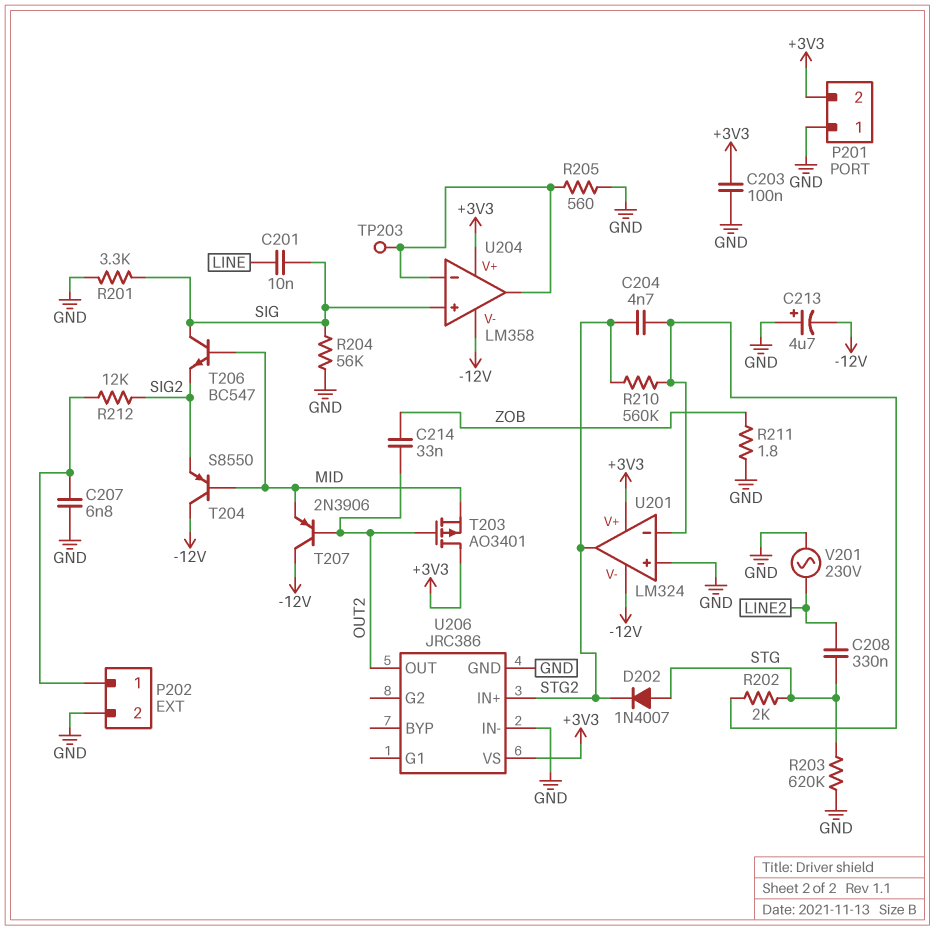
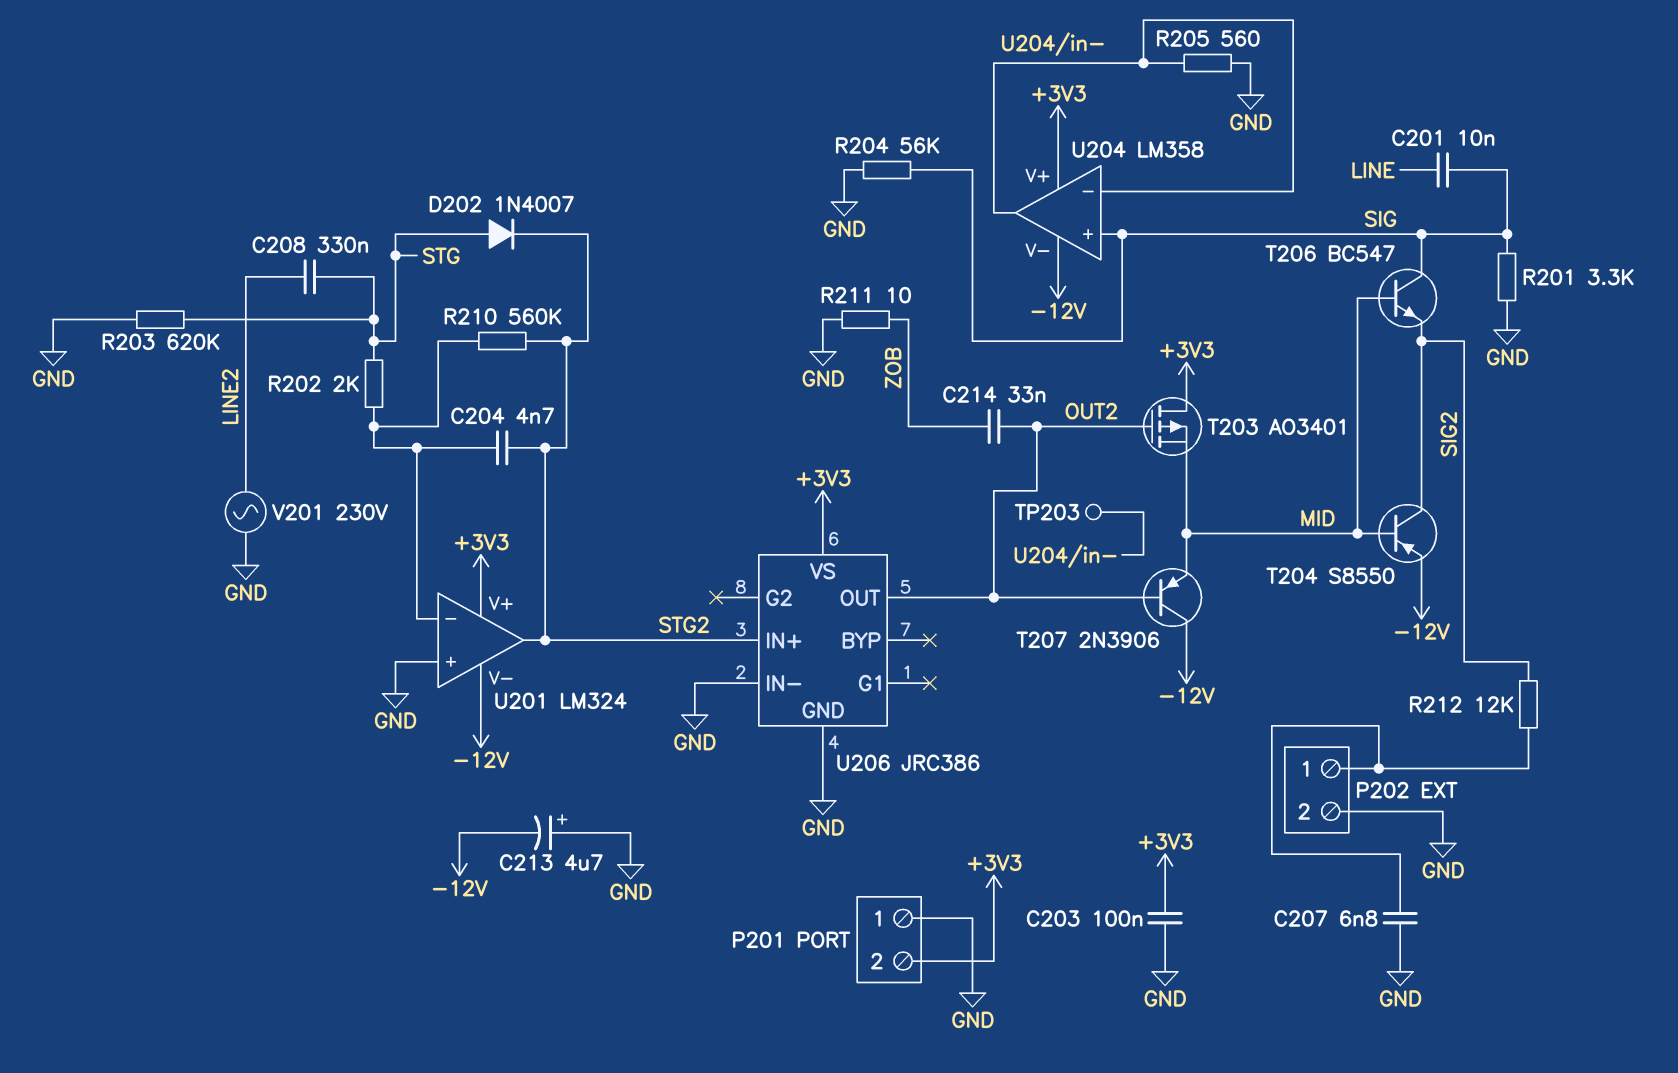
R211: 1.8 (GND, ZOB) -> 10 (GND, ZOB)
T204: PNP S8550 (B MID, C -12V, E SIG2) -> PNP S8550 (B MID, C SIG2, E -12V)

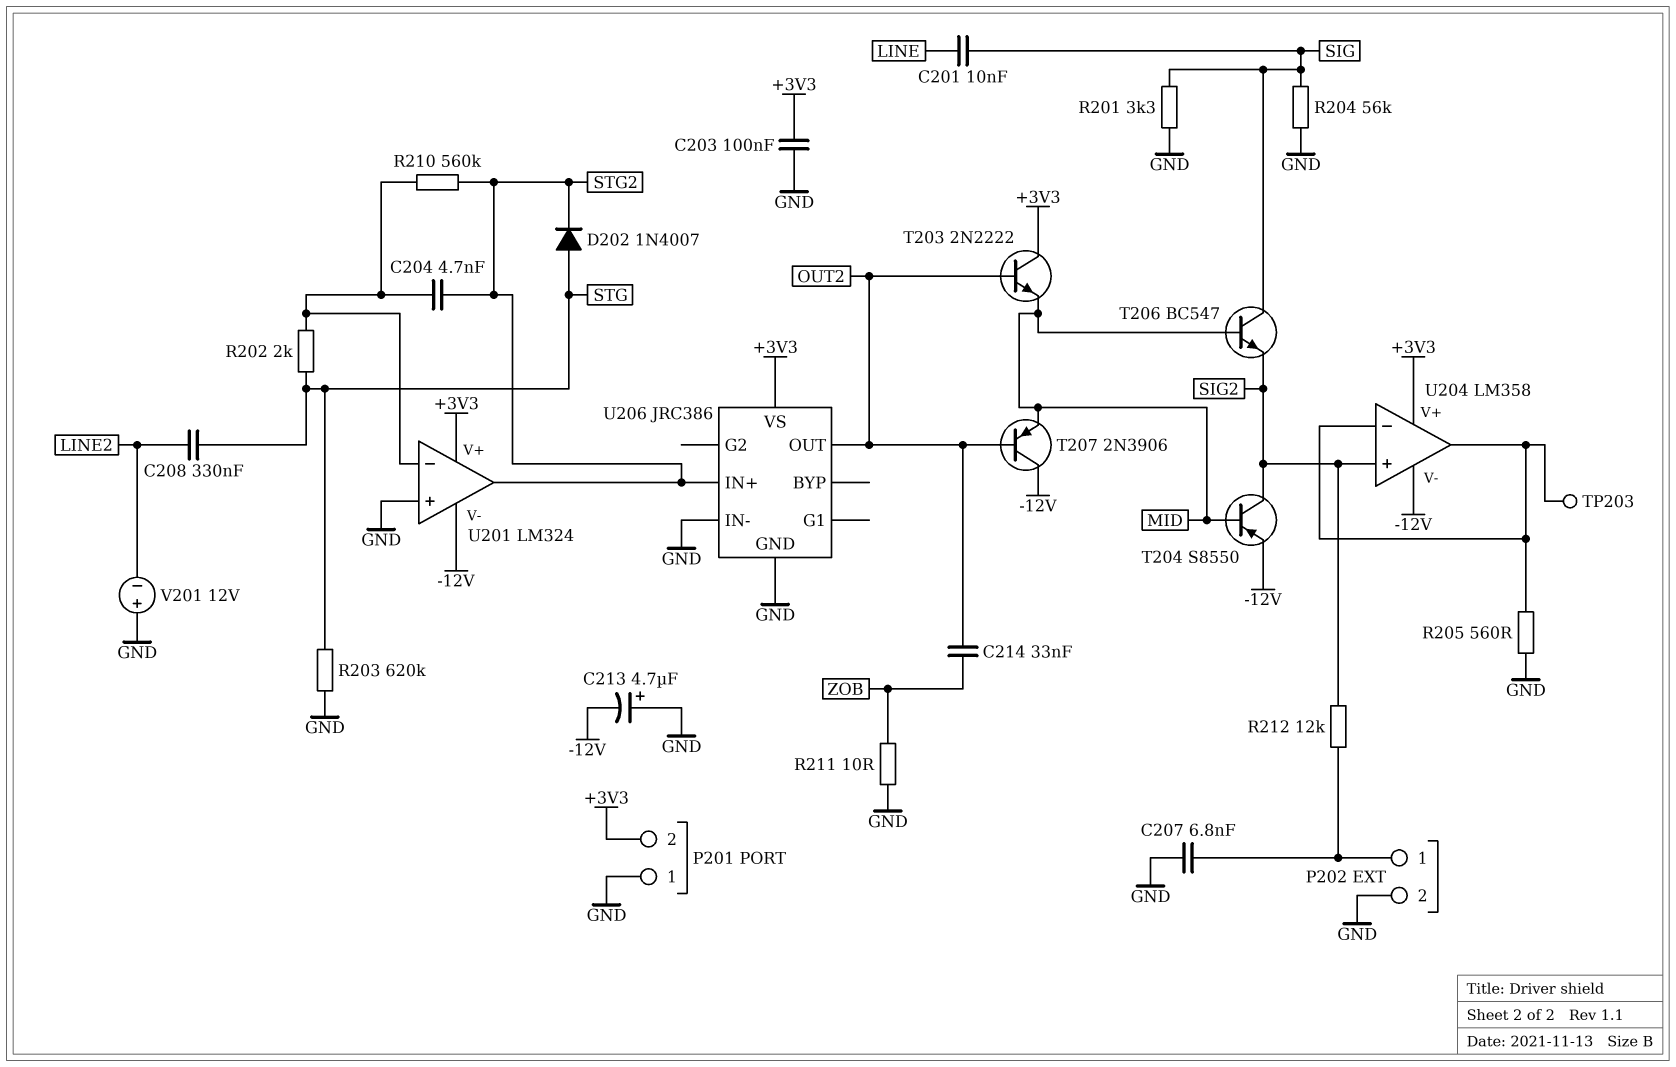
T203: PMOS AO3401 (G OUT2, D +3V3, S MID) -> NPN 2N2222 (B OUT2, C +3V3, E MID)
U204 pin in+: SIG -> SIG2
V201: AC 230V (GND, LINE2) -> 12V (plus GND, minus LINE2)

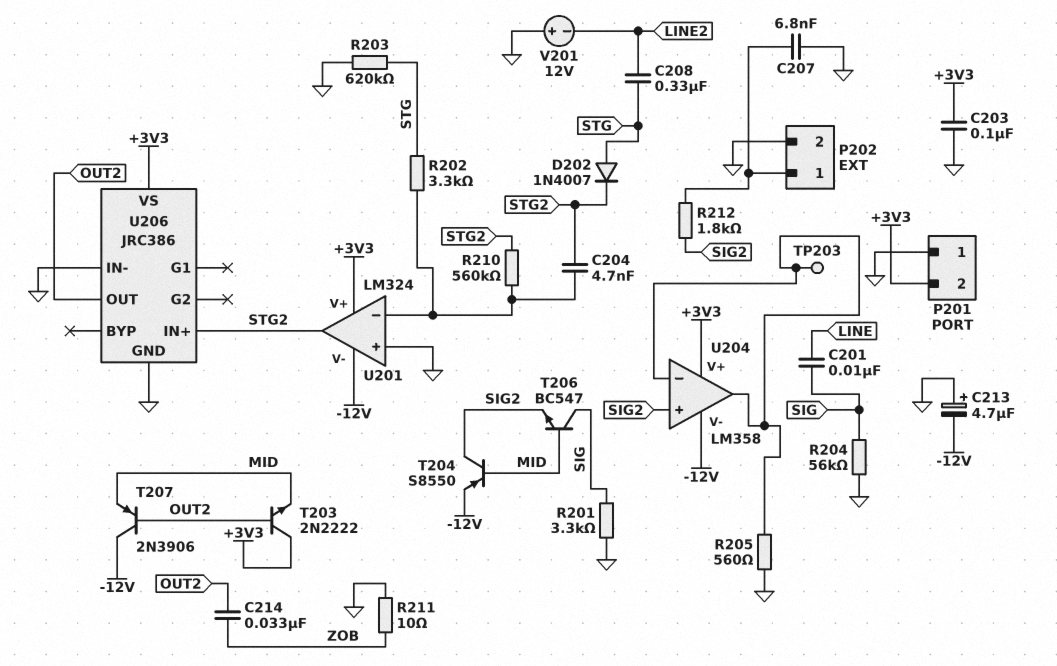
R202: 2k (STG, U201/in-) -> 3.3k (STG, U201/in-)
R212: 12k (P202/1, SIG2) -> 1.8k (P202/1, SIG2)

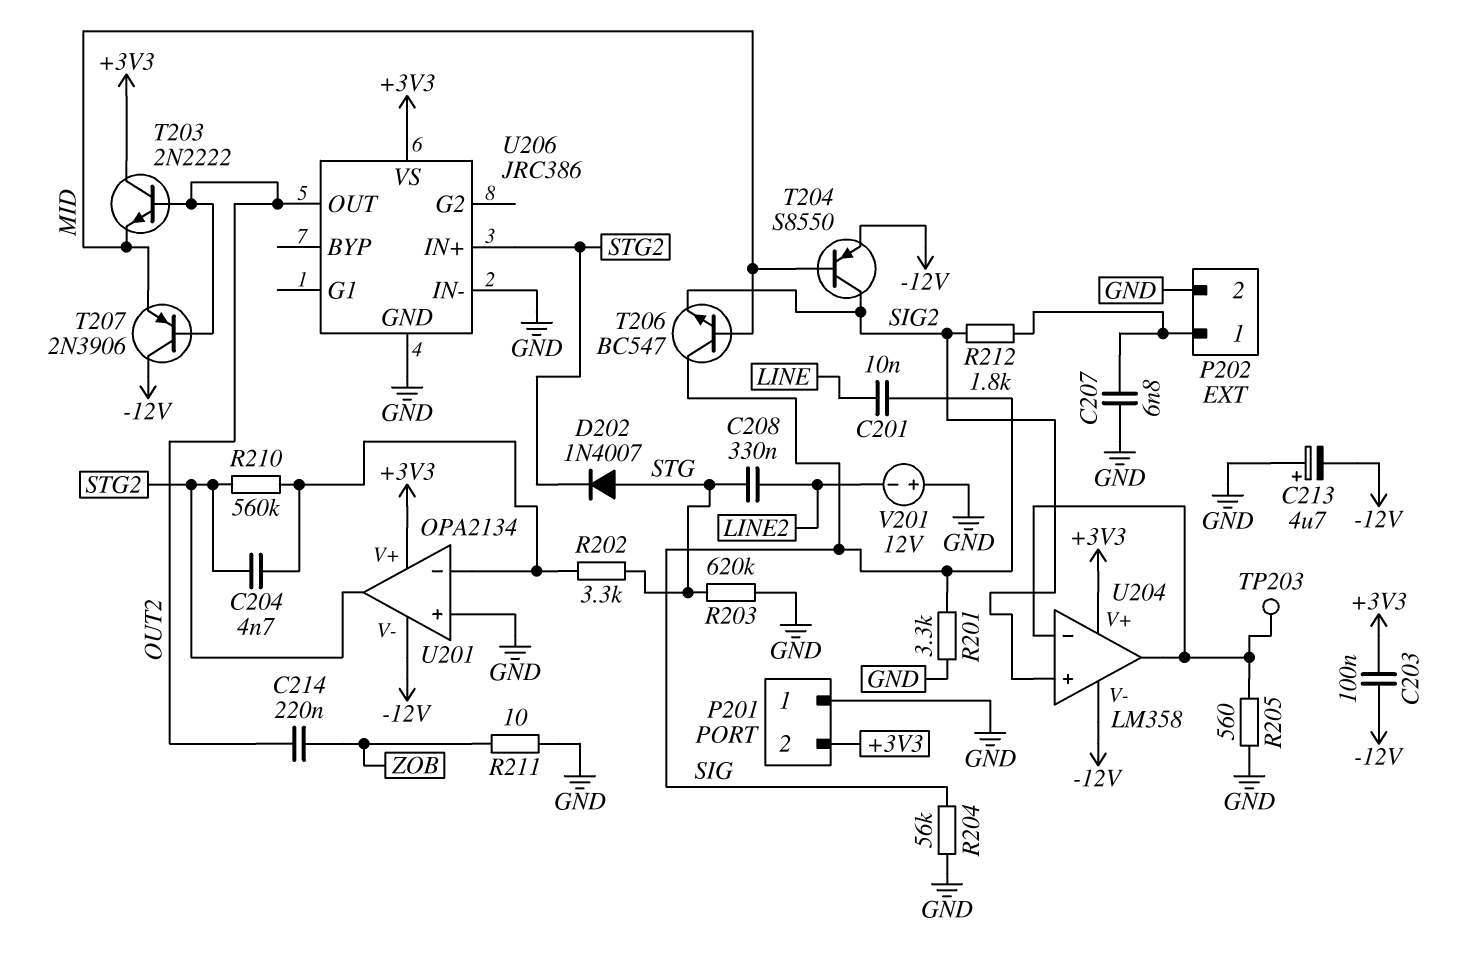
C203: 100nF (+3V3, GND) -> 100nF (+3V3, -12V)
C214: 33nF (OUT2, ZOB) -> 220nF (OUT2, ZOB)
U201: LM324 -> OPA2134

